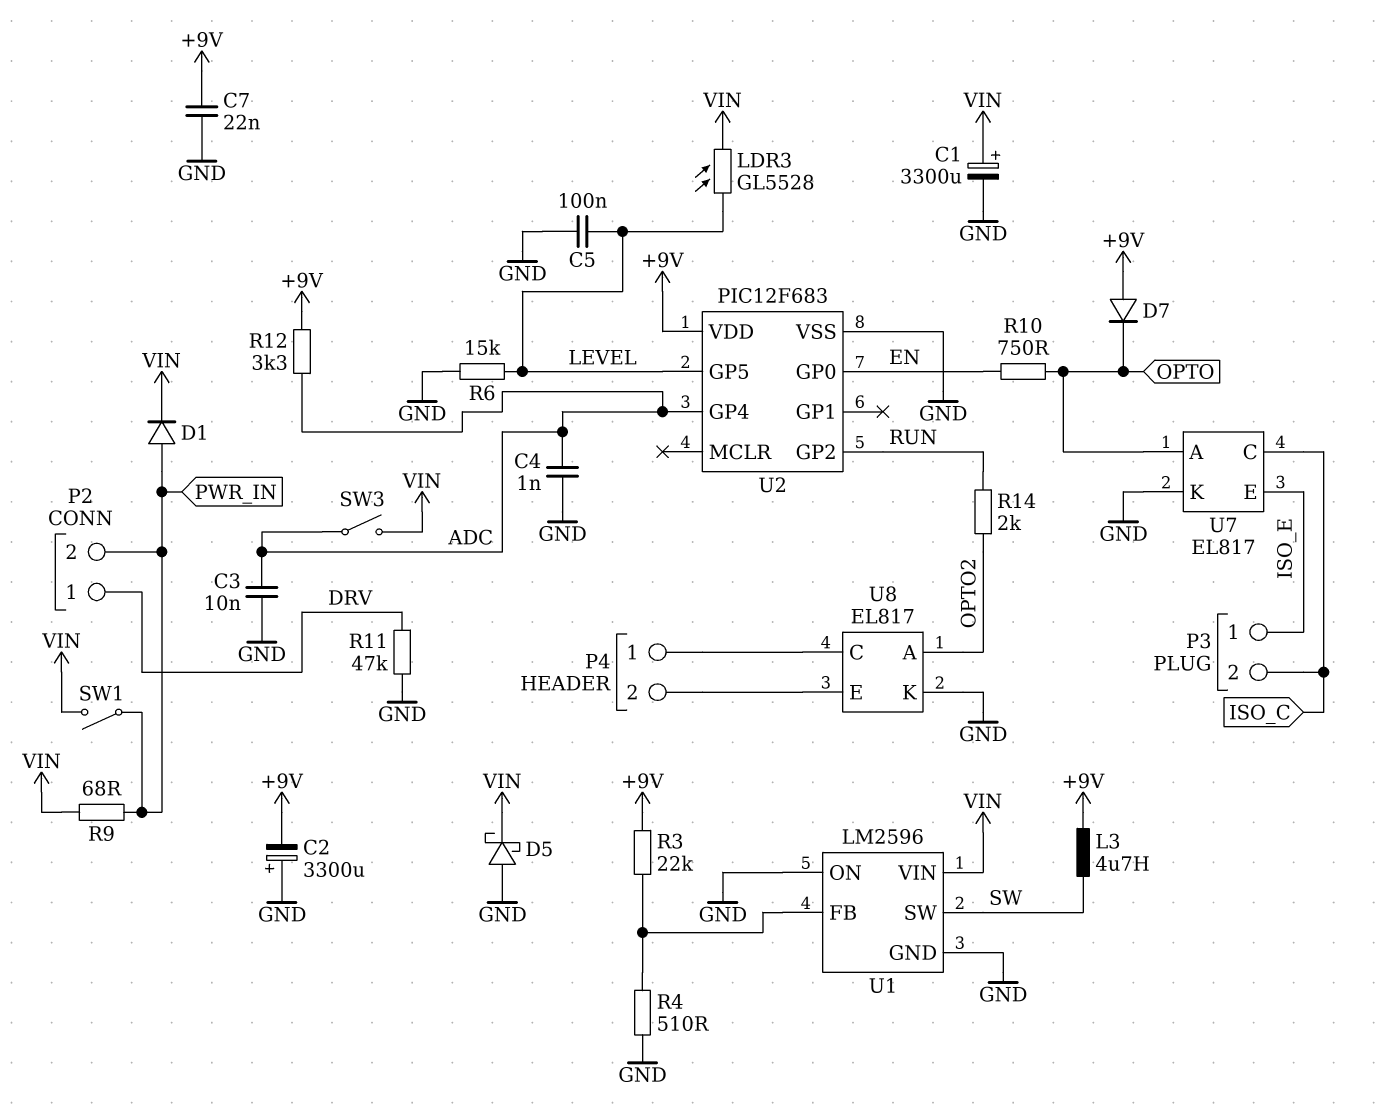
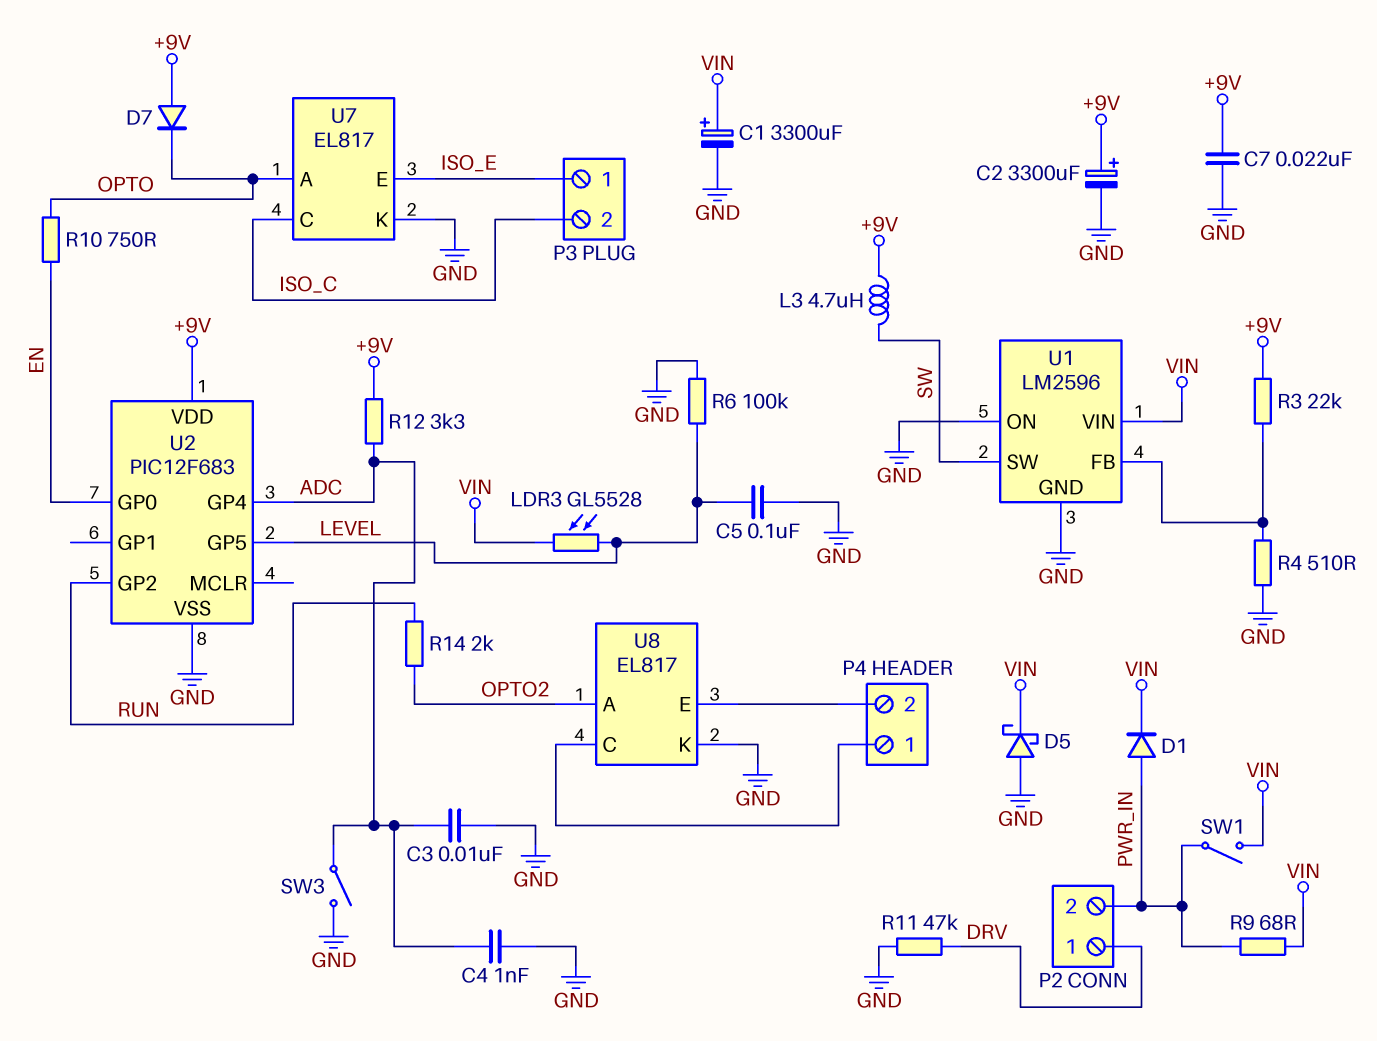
C2: 3300uF (plus GND, minus +9V) -> 3300uF (plus +9V, minus GND)
R6: 15k (GND, LEVEL) -> 100k (GND, LEVEL)
SW3: switch (ADC, VIN) -> switch (ADC, GND)

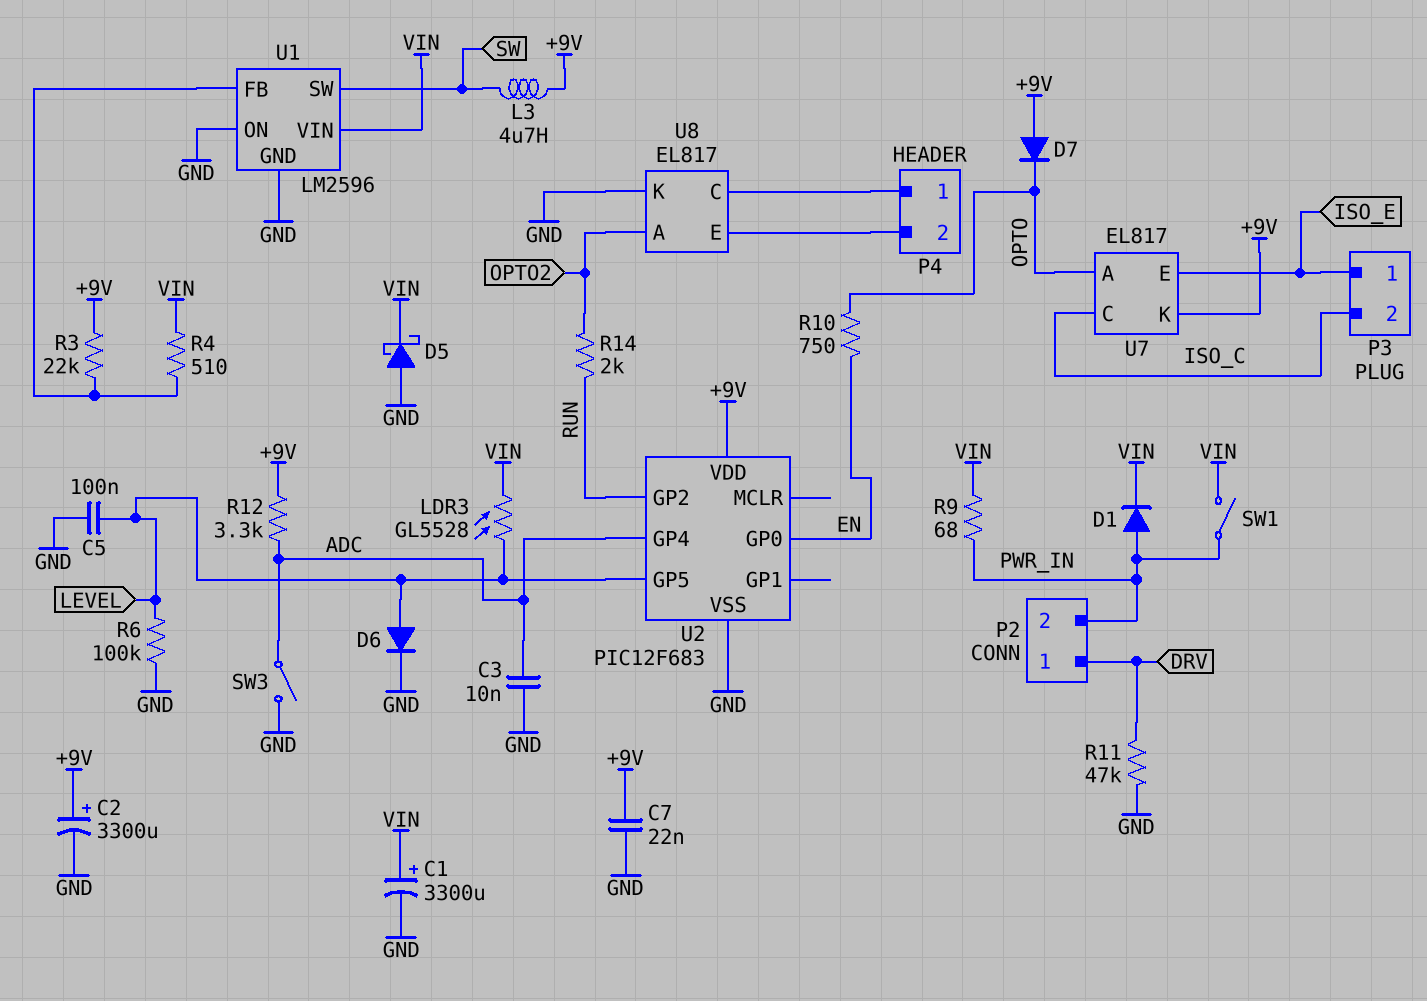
C4: 1nF (ADC, GND) -> none
D6: none -> diode (A LEVEL, K GND)
R4: 510 (GND, U1/FB) -> 510 (U1/FB, VIN)
U7 pin K: GND -> +9V

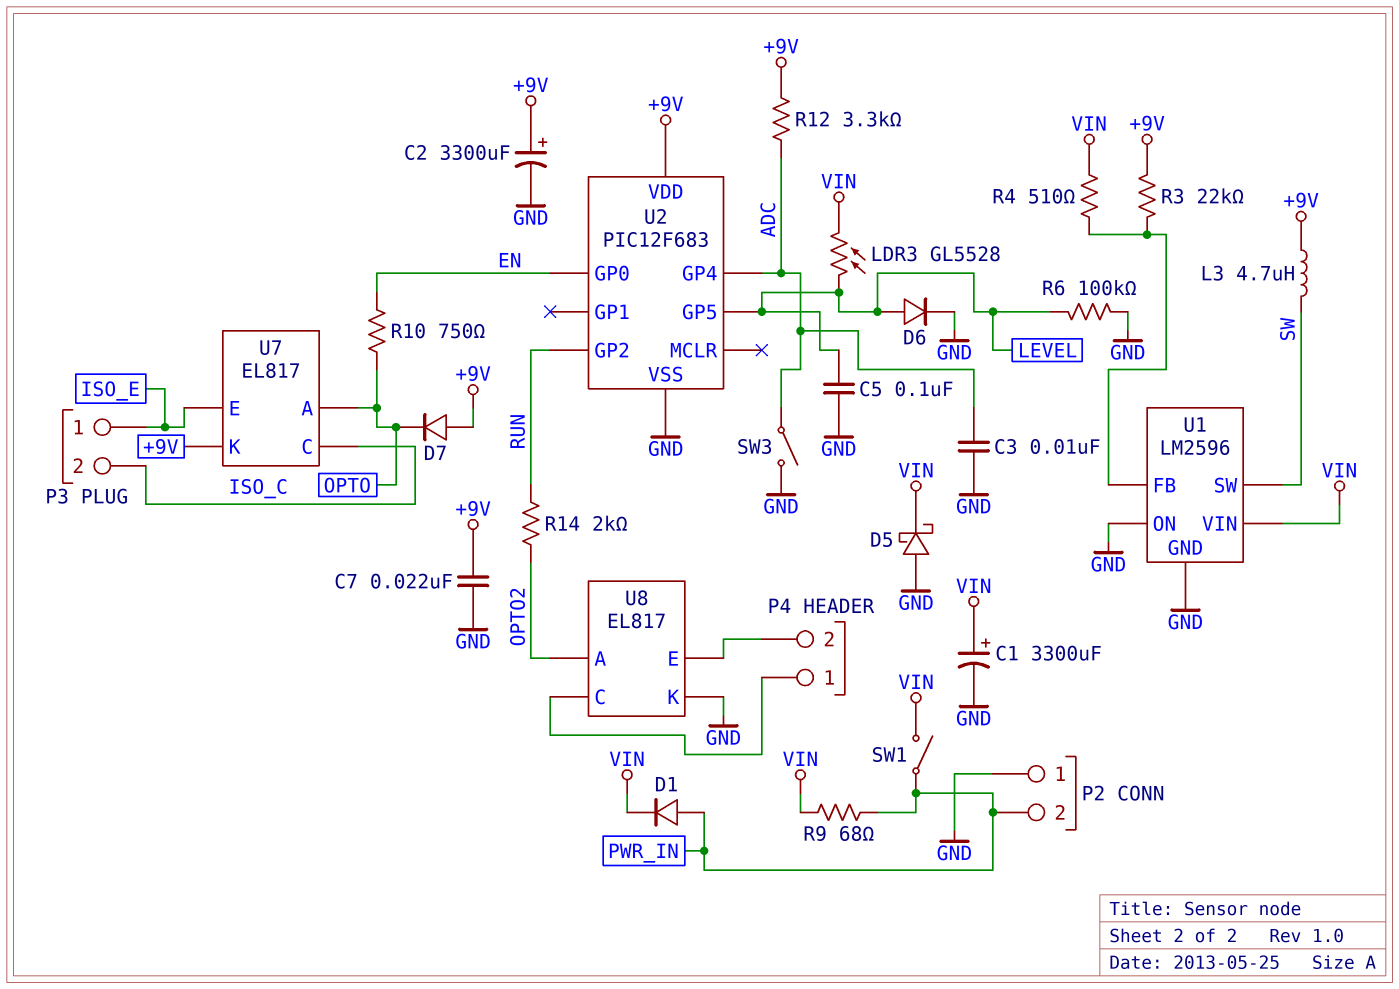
P2 pin 1: DRV -> GND
R11: 47k (DRV, GND) -> none

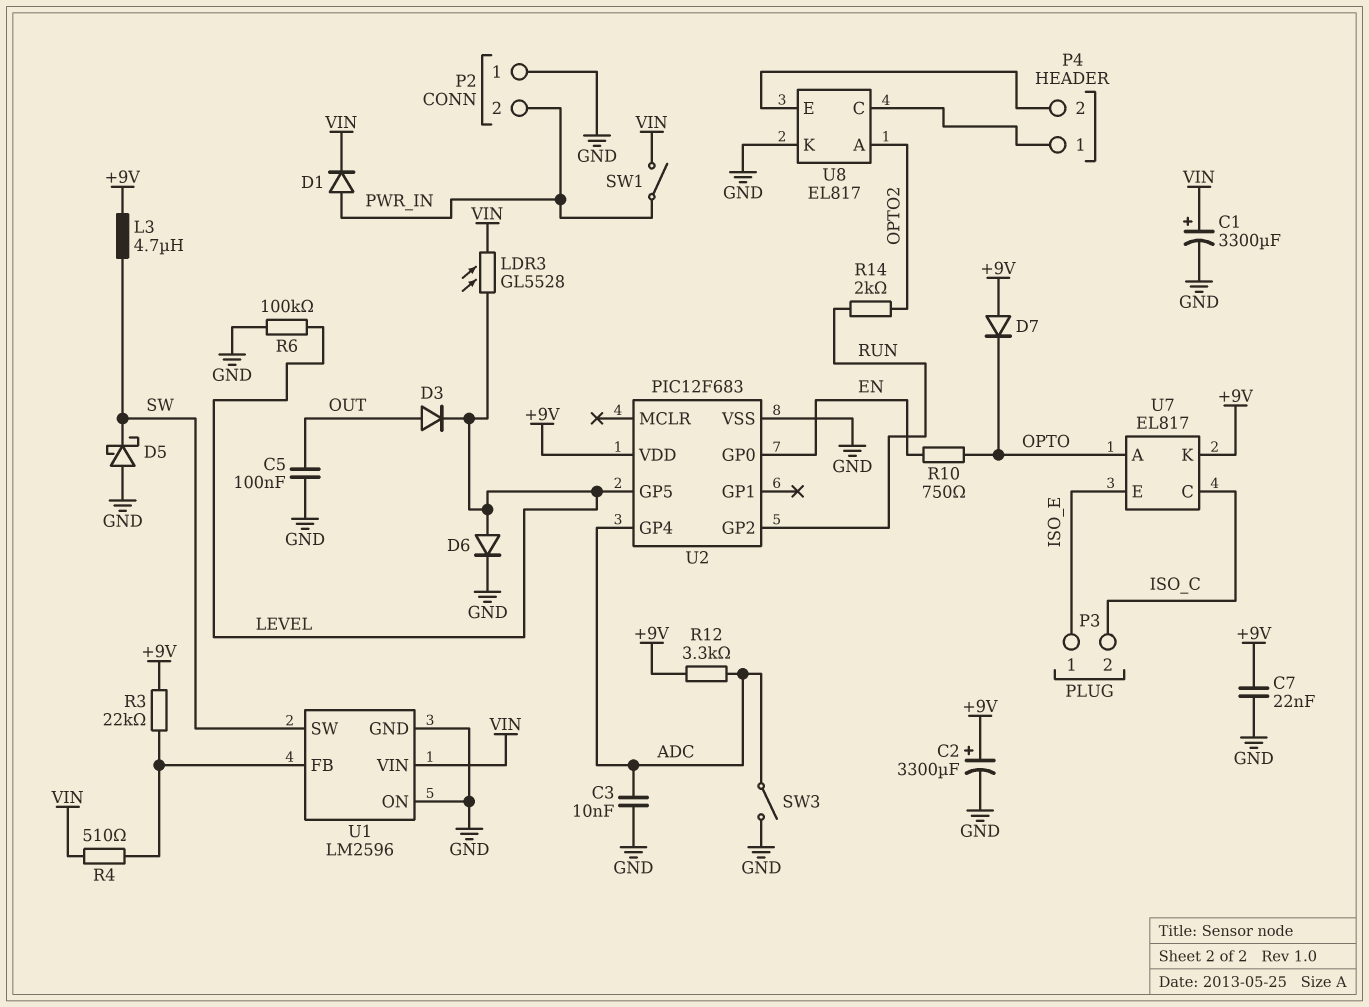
C5: 100nF (GND, LEVEL) -> 100nF (GND, OUT)
D3: none -> diode (A OUT, K LEVEL)
D5: schottky (A GND, K VIN) -> schottky (A GND, K SW)
R9: 68 (PWR_IN, VIN) -> none

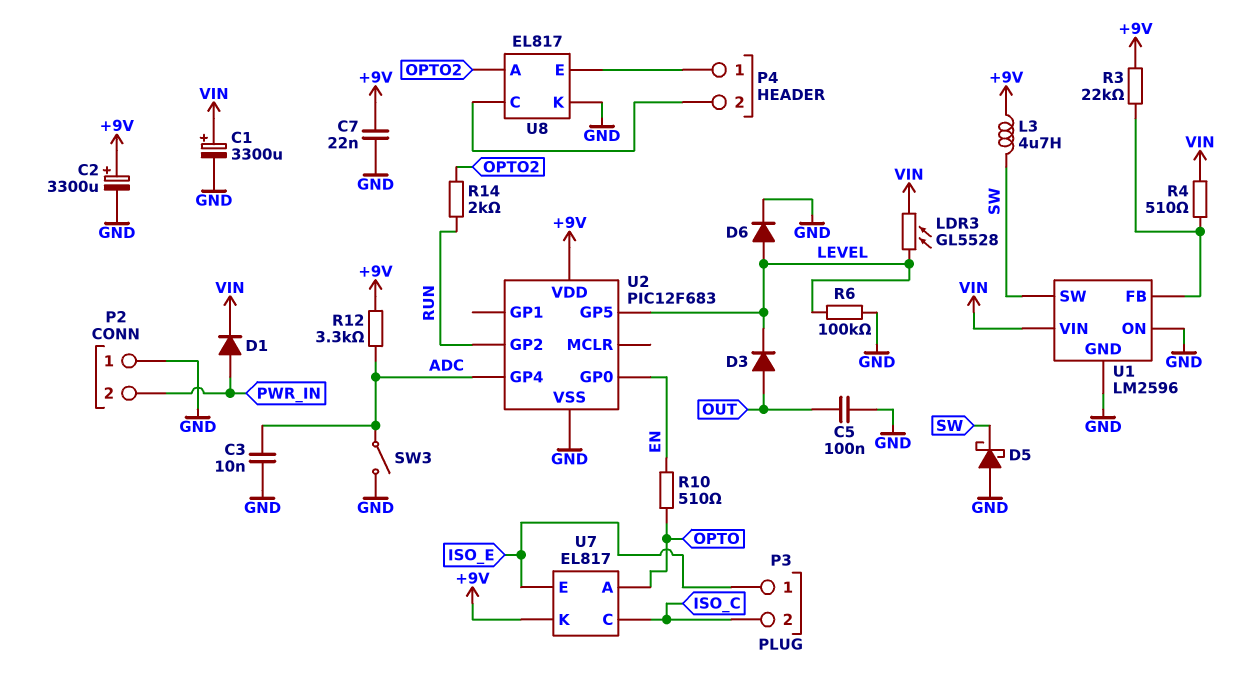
D7: diode (A +9V, K OPTO) -> none
R10: 750 (EN, OPTO) -> 510 (EN, OPTO)
SW1: switch (PWR_IN, VIN) -> none
U8 pin C: P4/1 -> P4/2
U8 pin E: P4/2 -> P4/1

